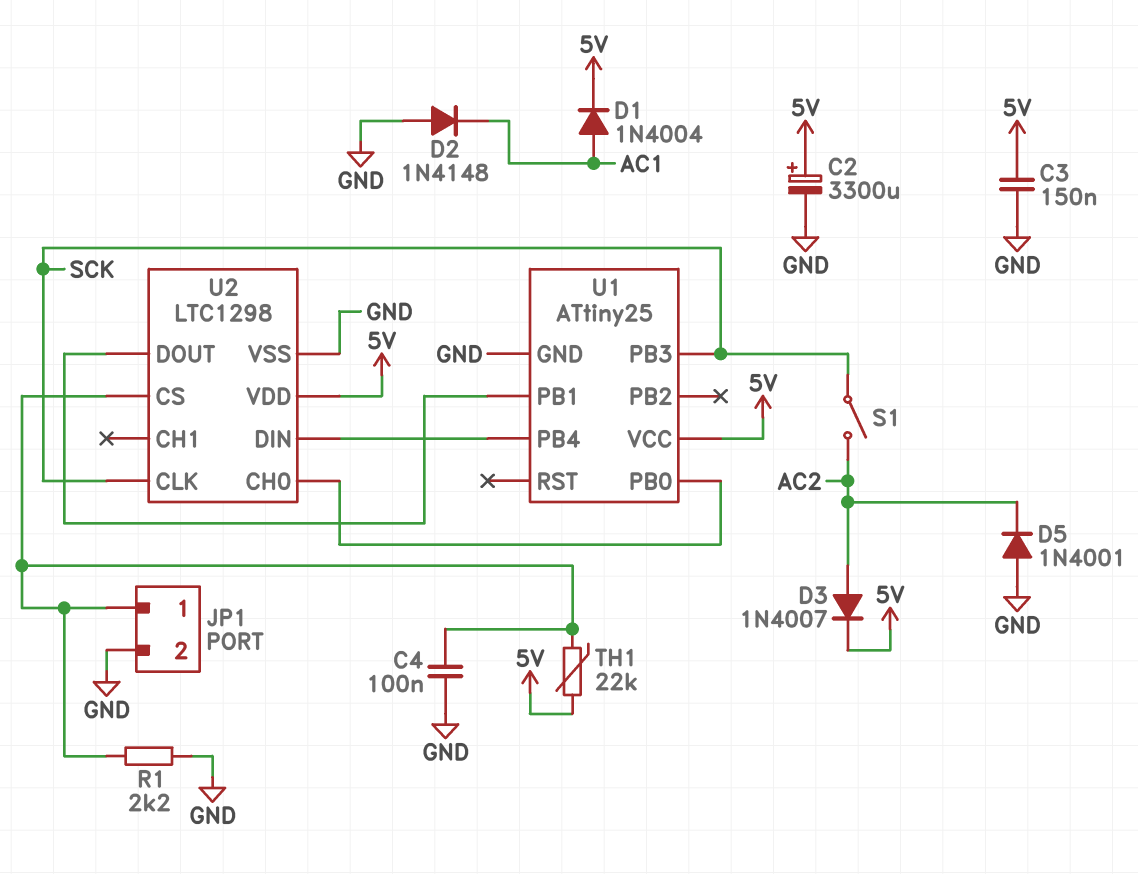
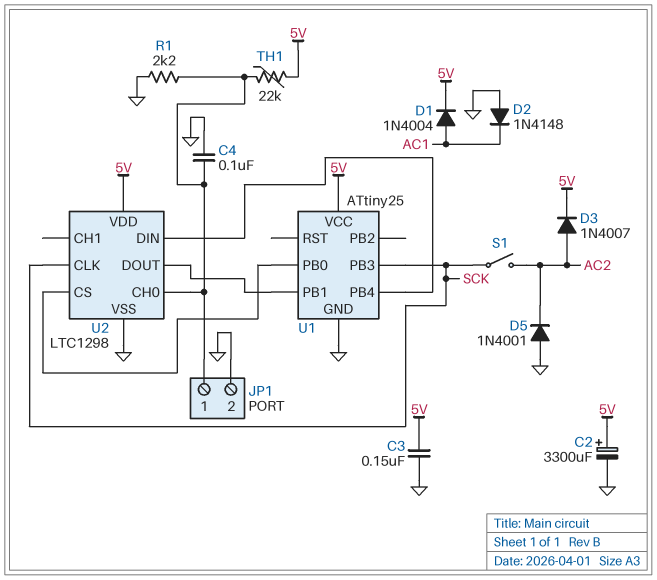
U2 pin CH0: U1/PB0 -> JP1/1
U2 pin CS: JP1/1 -> U1/PB0

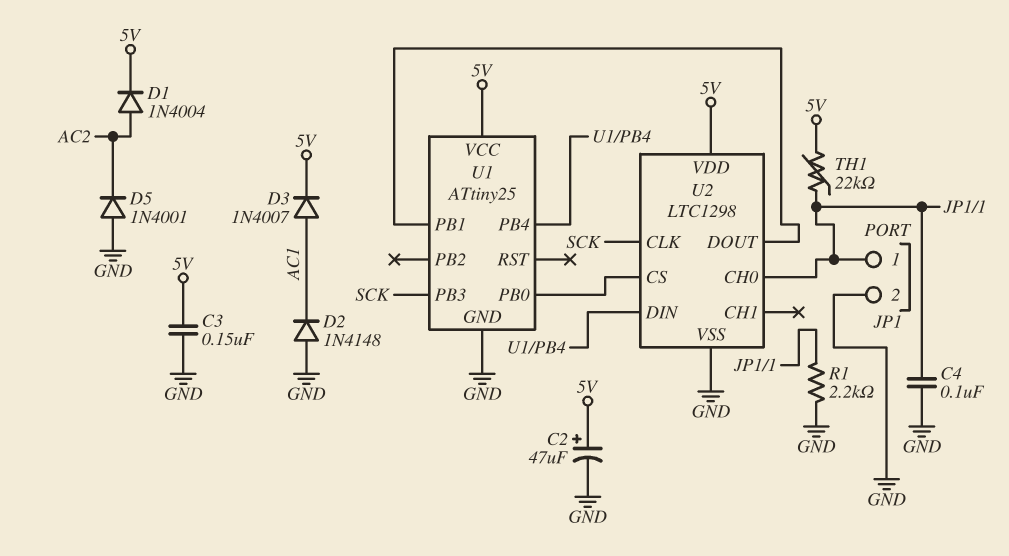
C2: 3300uF (plus 5V, minus GND) -> 47uF (plus 5V, minus GND)
D1: diode 1N4004 (A AC1, K 5V) -> diode 1N4004 (A AC2, K 5V)
D3: diode 1N4007 (A AC2, K 5V) -> diode 1N4007 (A AC1, K 5V)
S1: switch (AC2, SCK) -> none

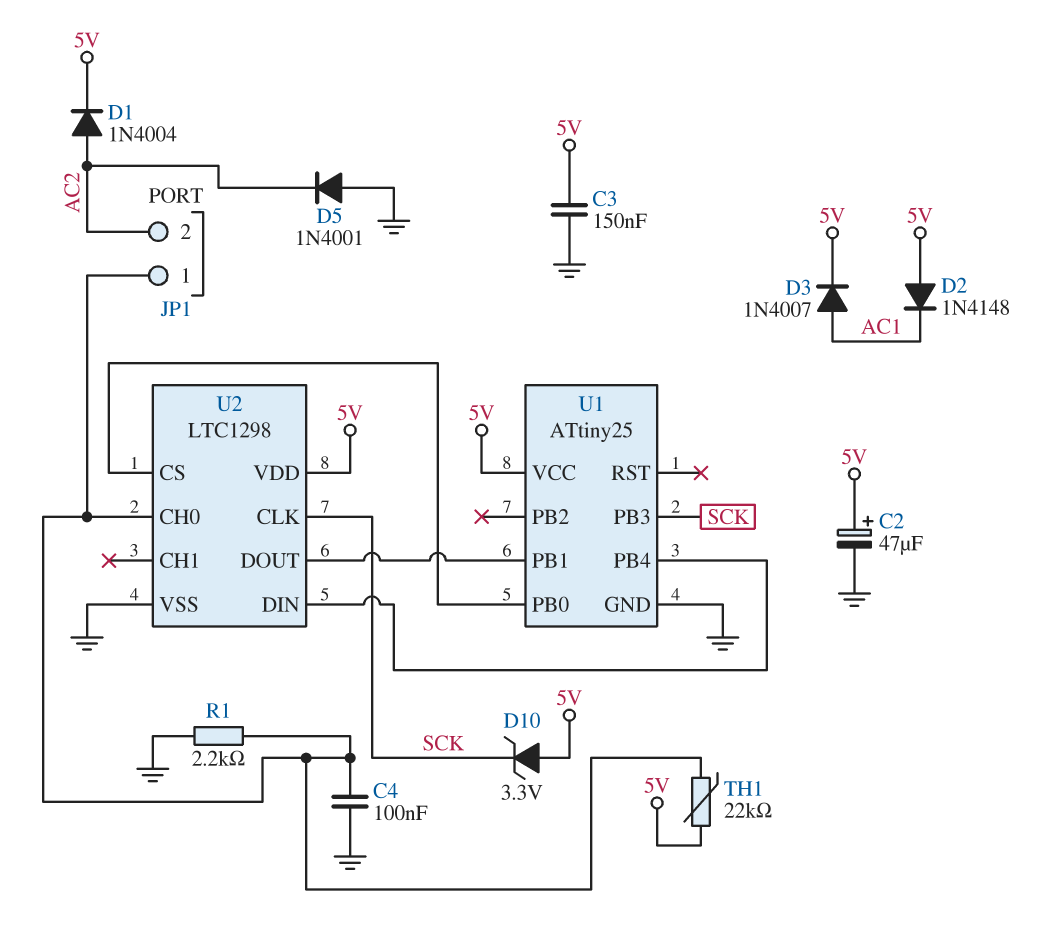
D2: diode 1N4148 (A GND, K AC1) -> diode 1N4148 (A 5V, K AC1)
D10: none -> zener 3.3V (A 5V, K SCK)
JP1 pin 2: GND -> AC2

